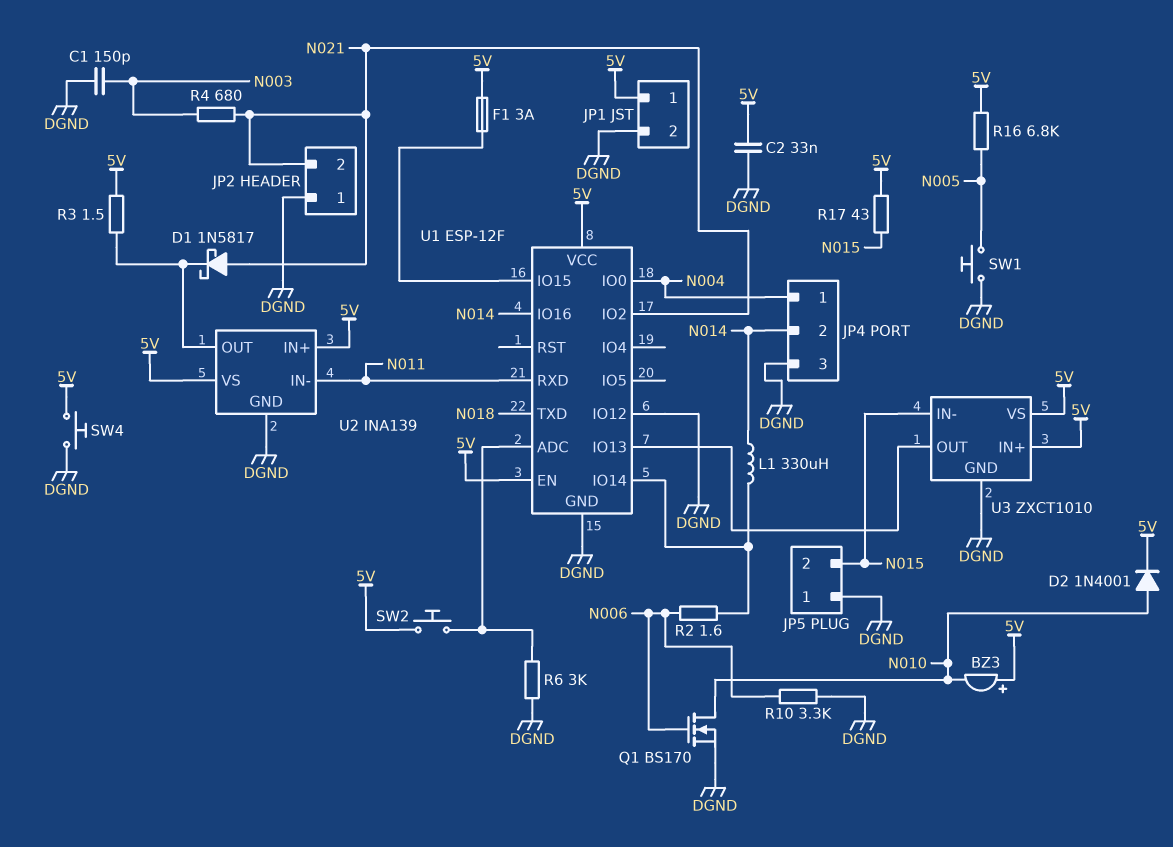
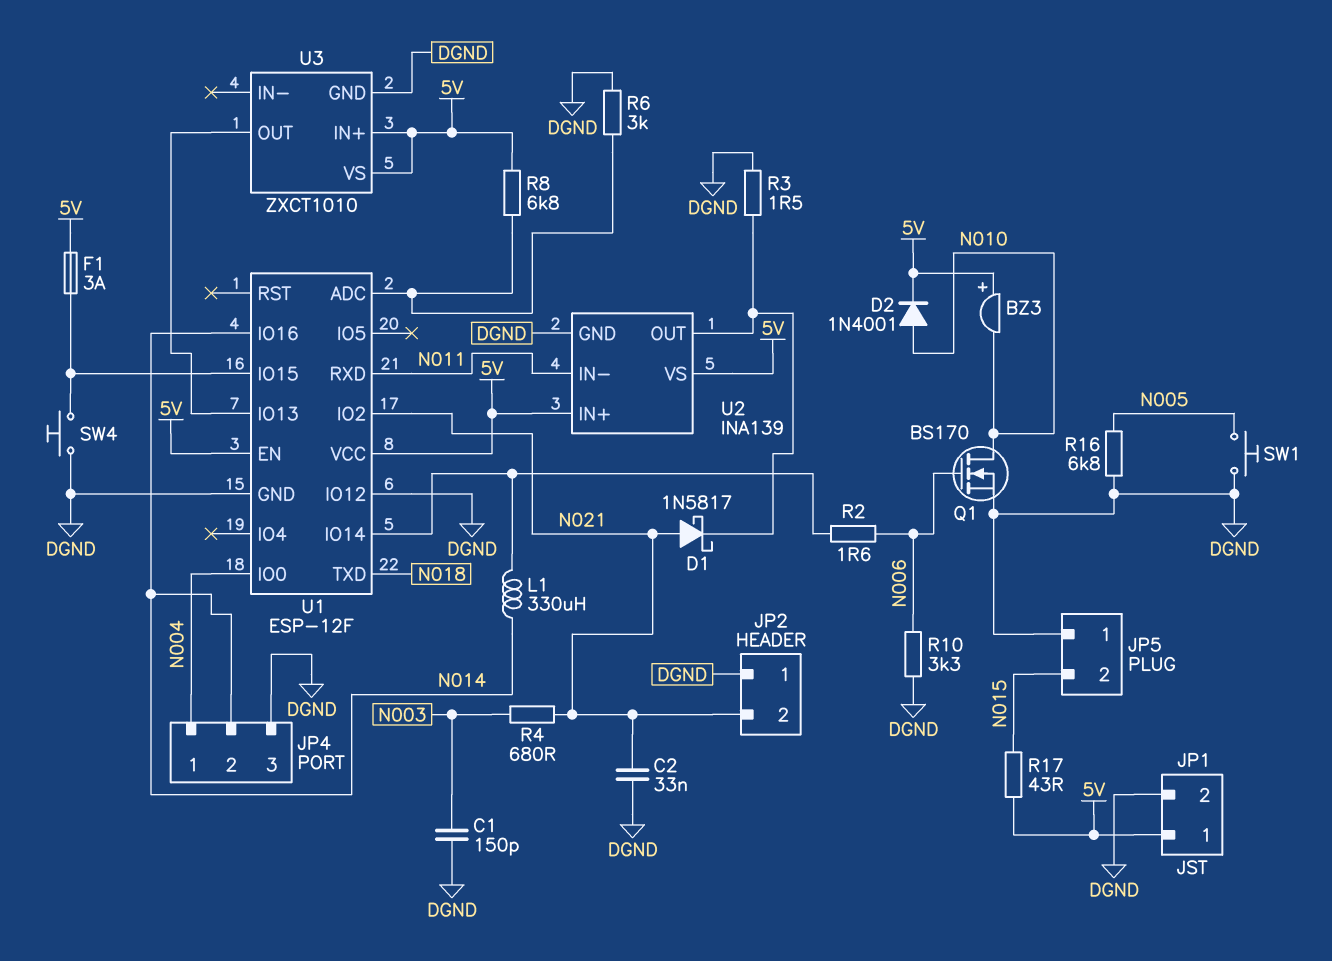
C2: 33nF (5V, DGND) -> 33nF (DGND, N021)
R3: 1.5 (5V, U2/OUT) -> 1.5 (DGND, U2/OUT)
R8: none -> 6.8k (5V, U1/ADC)
R16: 6.8k (5V, N005) -> 6.8k (DGND, N005)
SW2: button (5V, U1/ADC) -> none
SW4: button (5V, DGND) -> button (DGND, U1/IO15)
U3 pin IN-: N015 -> none

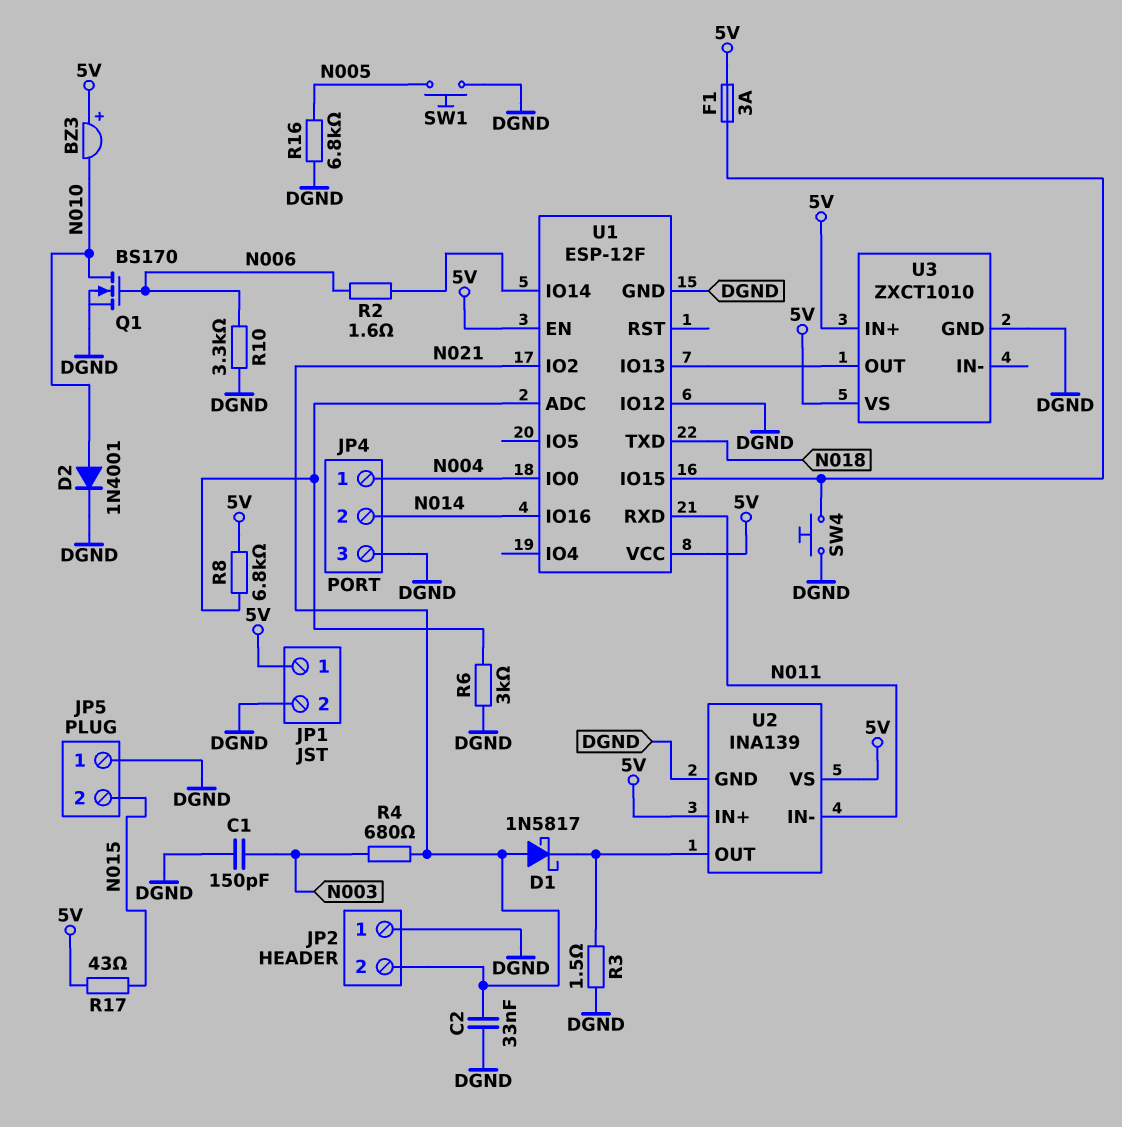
D2: diode 1N4001 (A N010, K 5V) -> diode 1N4001 (A N010, K DGND)
L1: 330uH (N014, U1/IO14) -> none

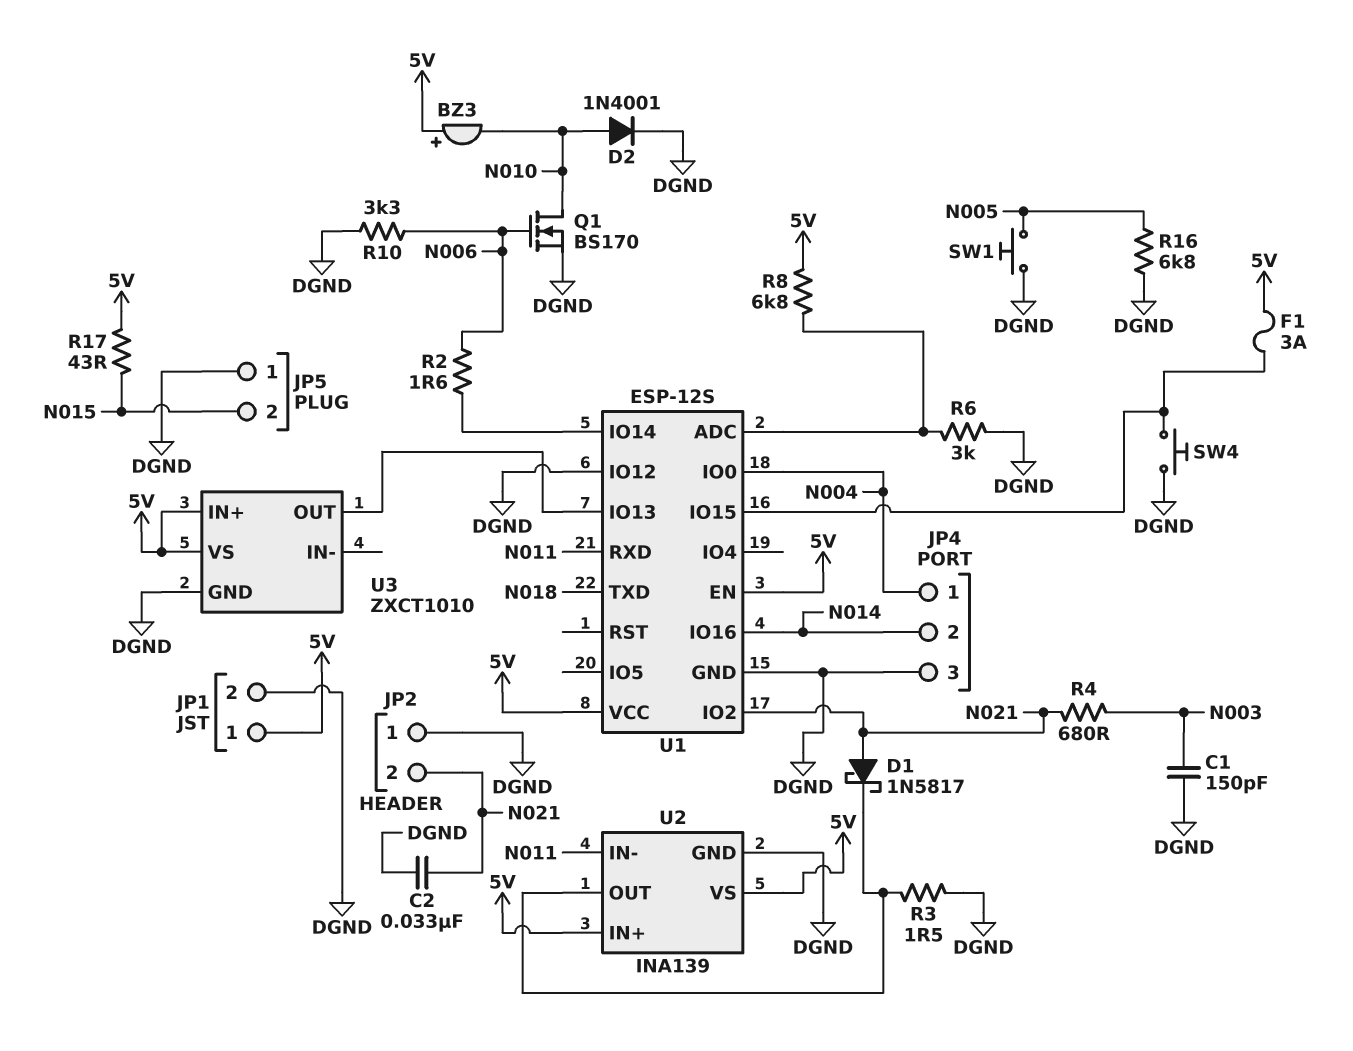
U1: ESP-12F -> ESP-12S

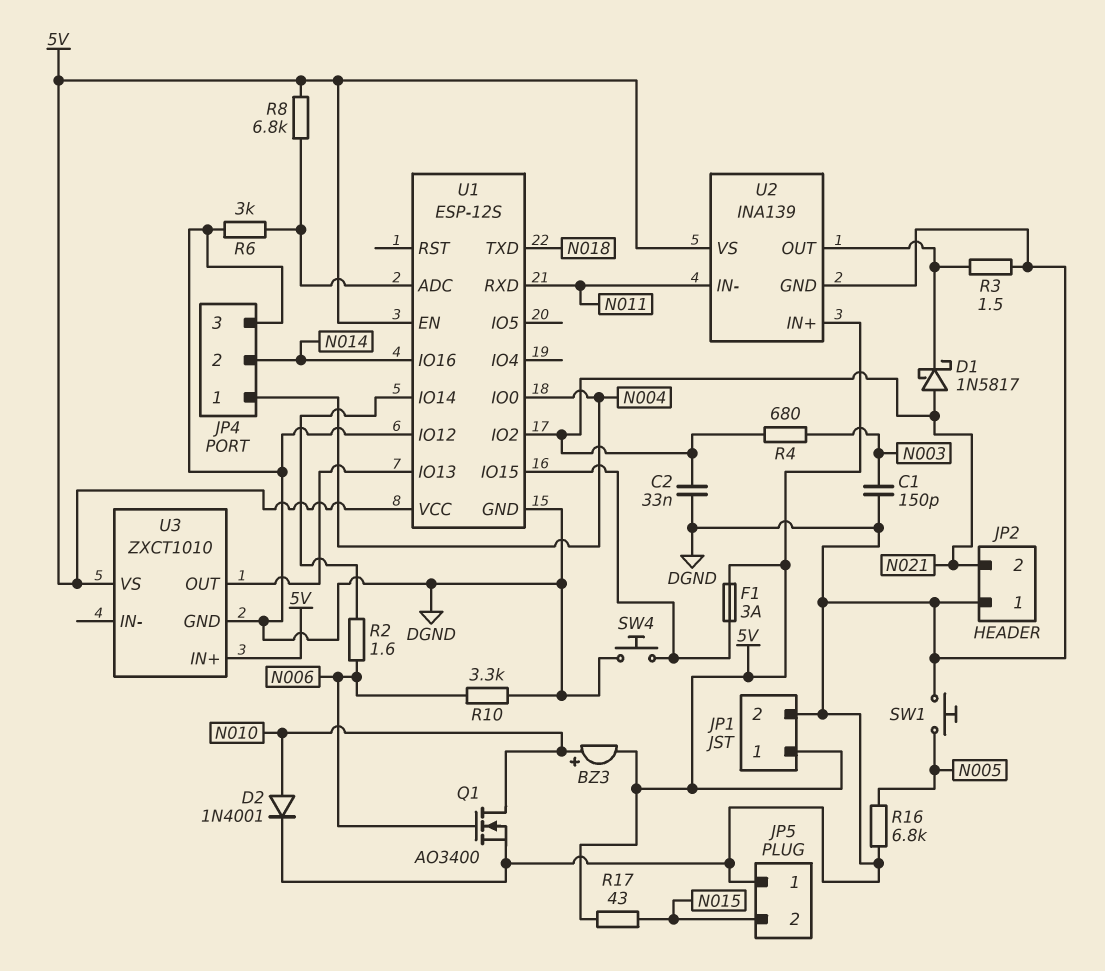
BZ3: buzzer (plus 5V, minus N010) -> buzzer (plus N010, minus 5V)
Q1: NMOS BS170 (G N006, D N010, S DGND) -> NMOS AO3400 (G N006, D N010, S DGND)

